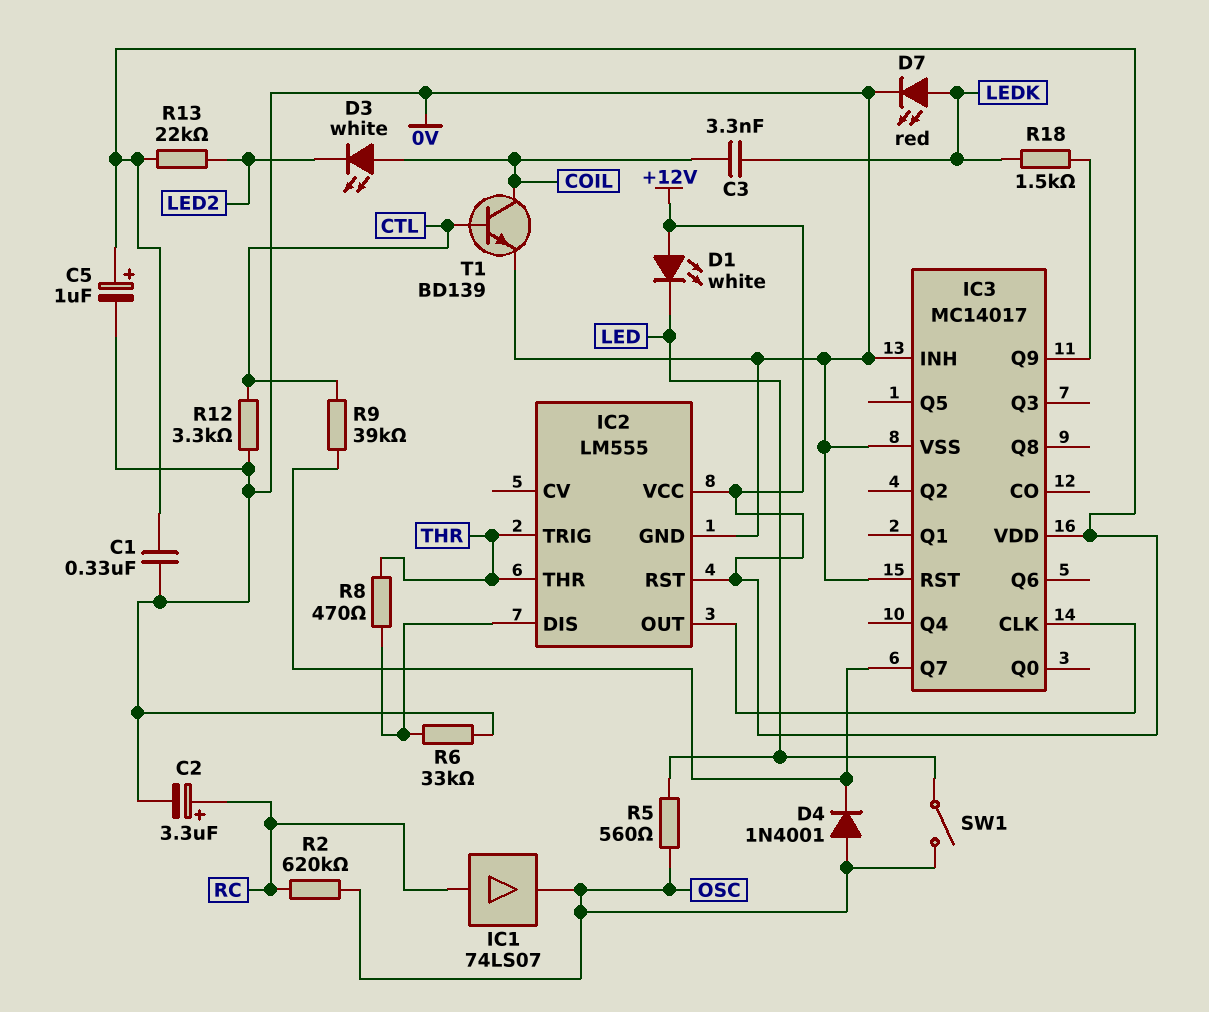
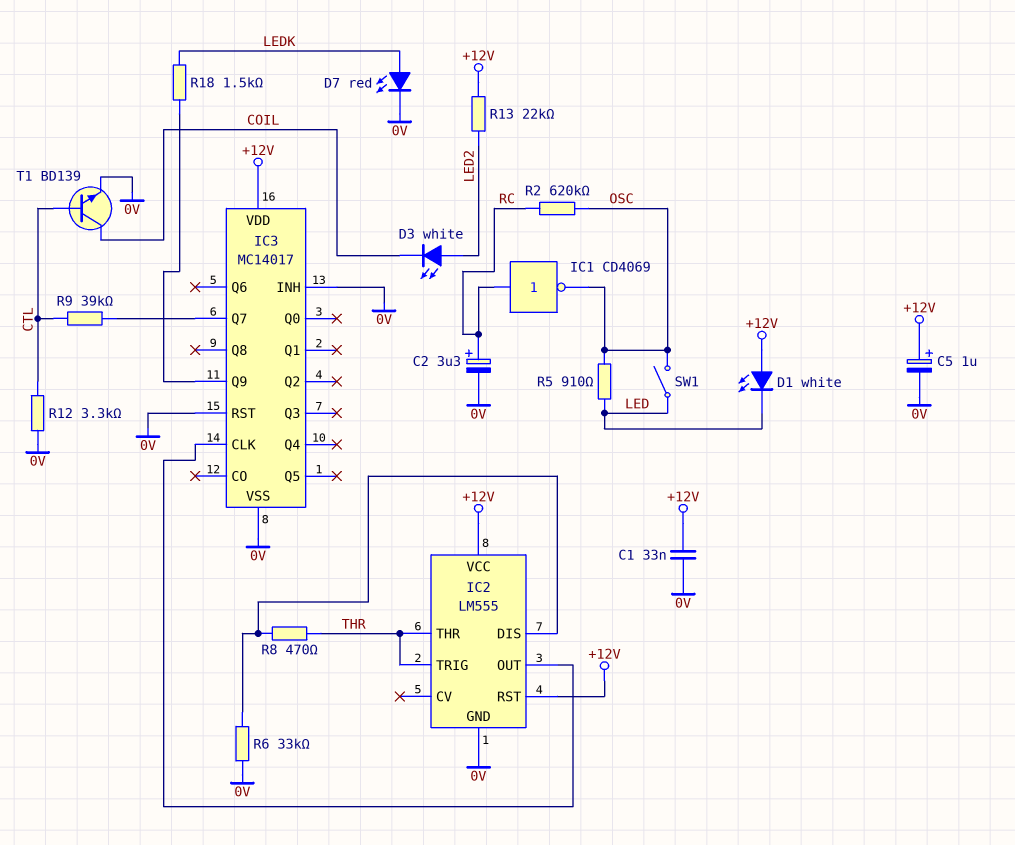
C1: 330nF (+12V, 0V) -> 33nF (+12V, 0V)
C3: 3.3nF (COIL, LEDK) -> none
D3: LED white (A COIL, K LED2) -> LED white (A LED2, K COIL)
D4: diode 1N4001 (A OSC, K IC3/Q7) -> none
IC1: buffer 74LS07 (in RC, out OSC) -> NOT CD4069 (in RC, out OSC)
R5: 560 (LED, OSC) -> 910 (LED, OSC)

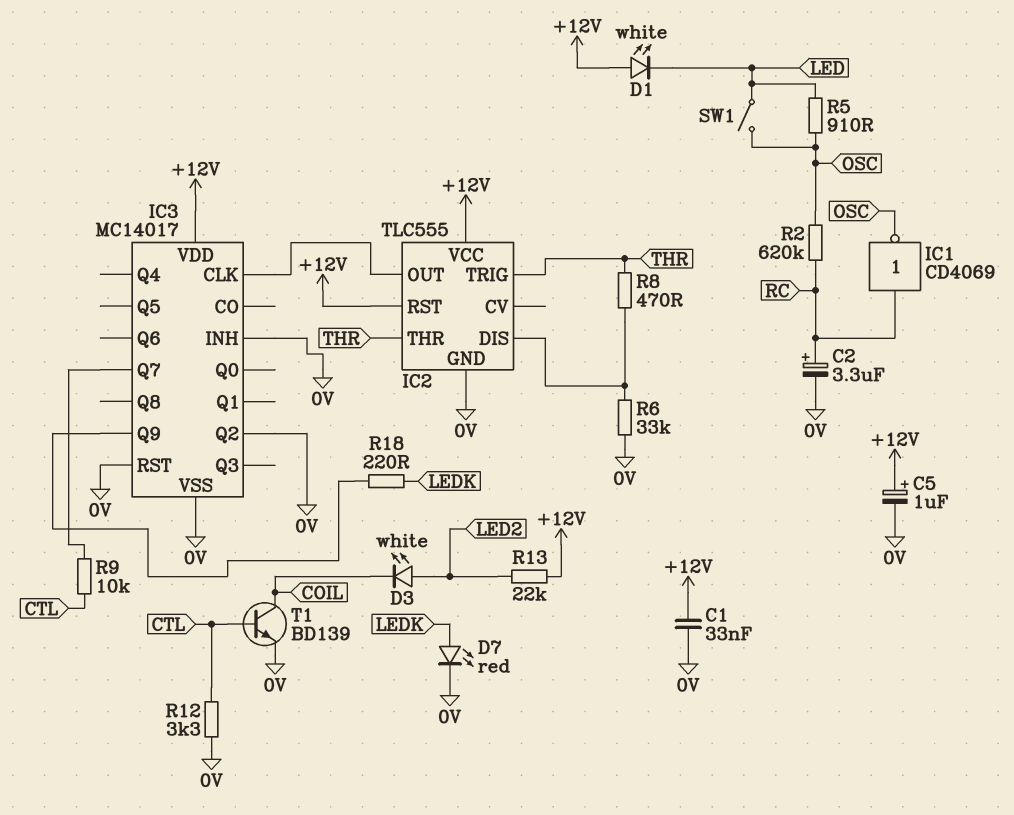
IC2: LM555 -> TLC555
IC3 pin Q2: none -> 0V
R9: 39k (CTL, IC3/Q7) -> 10k (CTL, IC3/Q7)
R18: 1.5k (IC3/Q9, LEDK) -> 220 (IC3/Q9, LEDK)

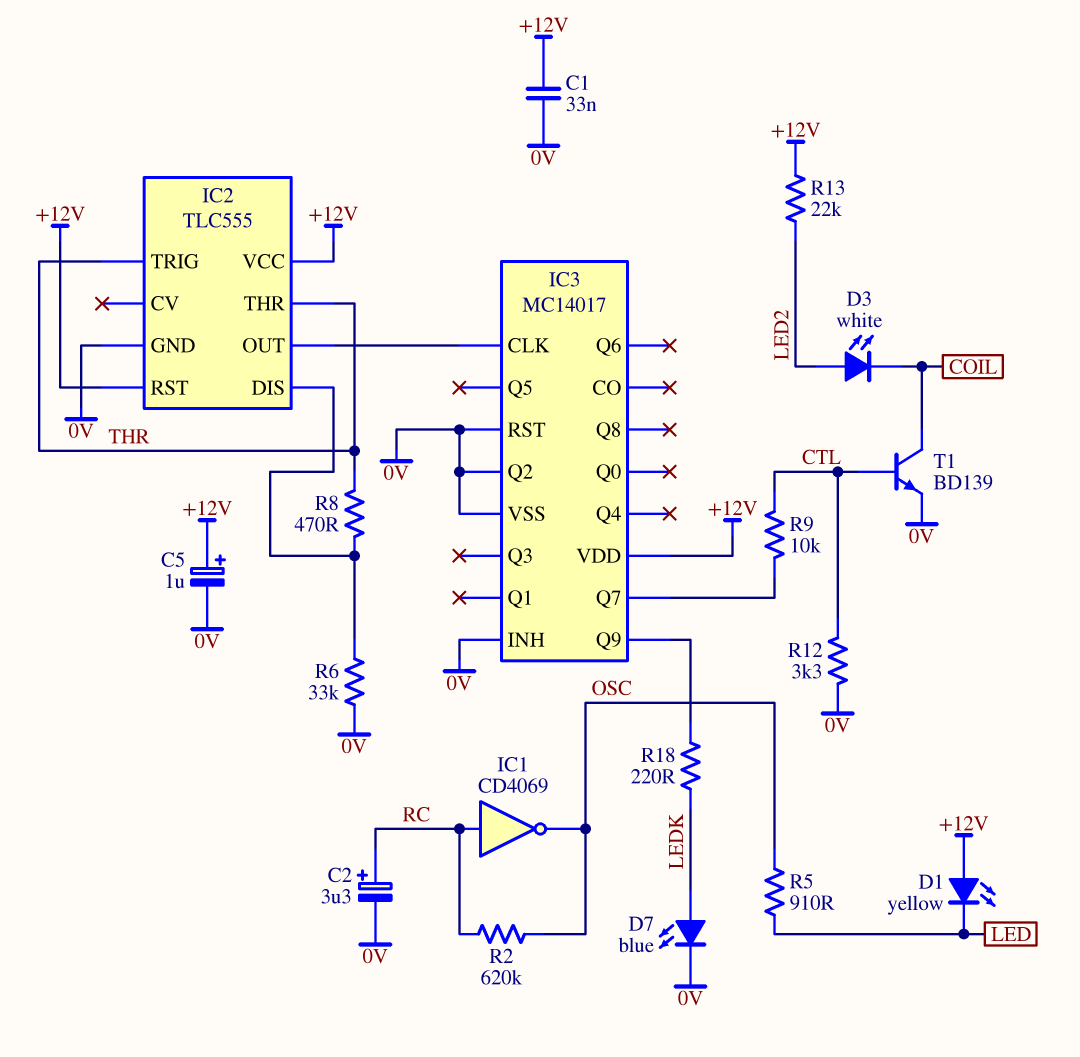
D1: LED white (A +12V, K LED) -> LED yellow (A +12V, K LED)
D7: LED red (A LEDK, K 0V) -> LED blue (A LEDK, K 0V)
SW1: switch (LED, OSC) -> none

